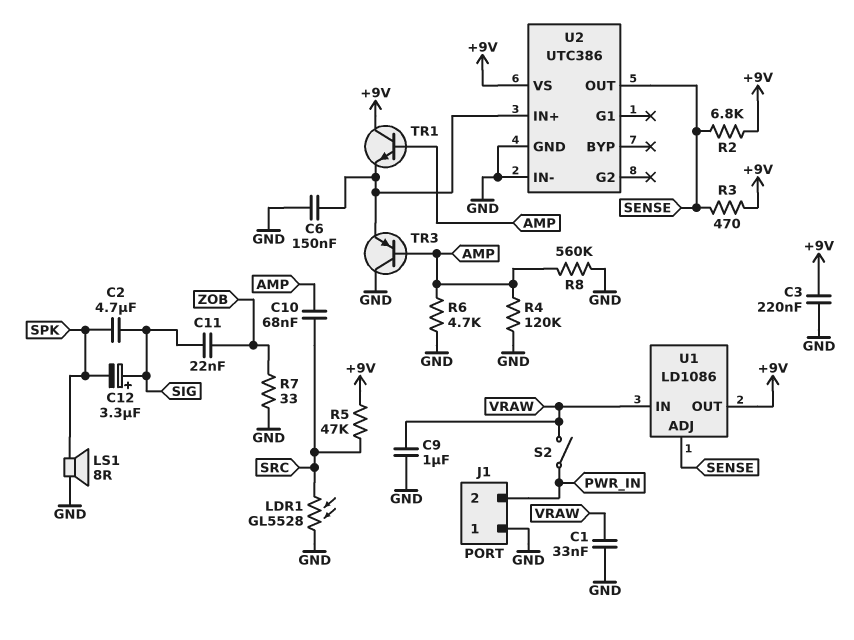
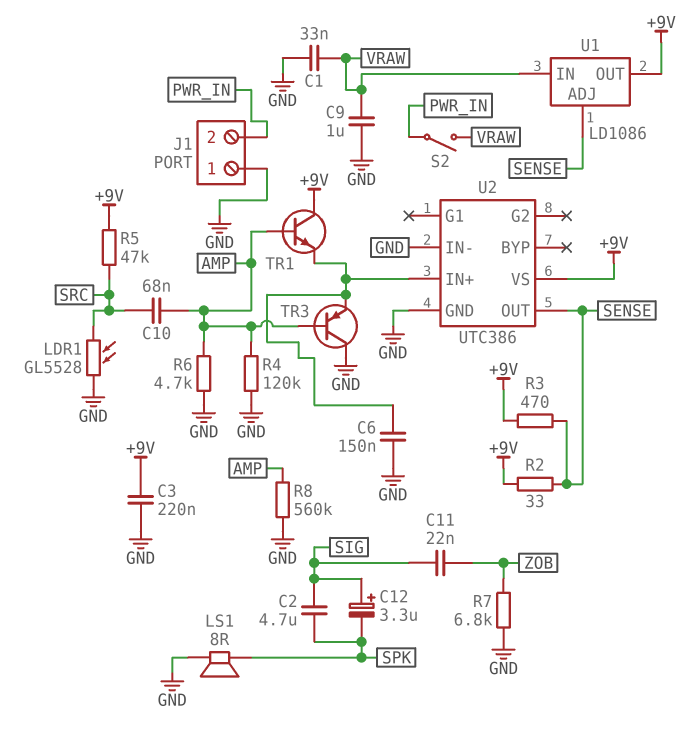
R2: 6.8k (+9V, SENSE) -> 33 (+9V, SENSE)
R7: 33 (GND, ZOB) -> 6.8k (GND, ZOB)

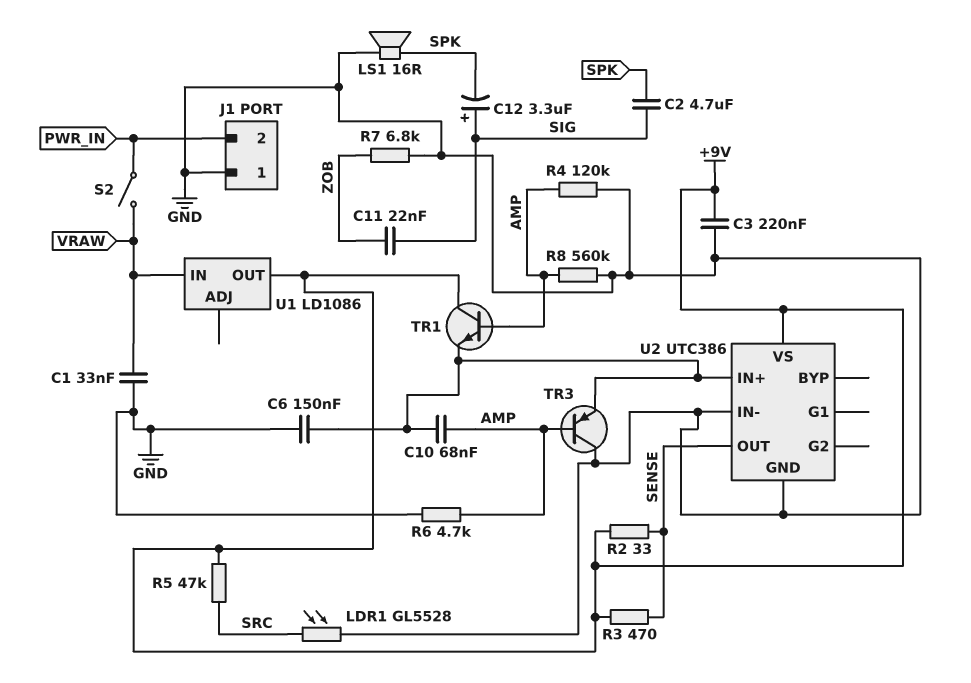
C9: 1uF (GND, VRAW) -> none
C10: 68nF (AMP, SRC) -> 68nF (AMP, U2/IN+)
LS1: speaker 8R (GND, SPK) -> speaker 16R (GND, SPK)
U1 pin ADJ: SENSE -> none

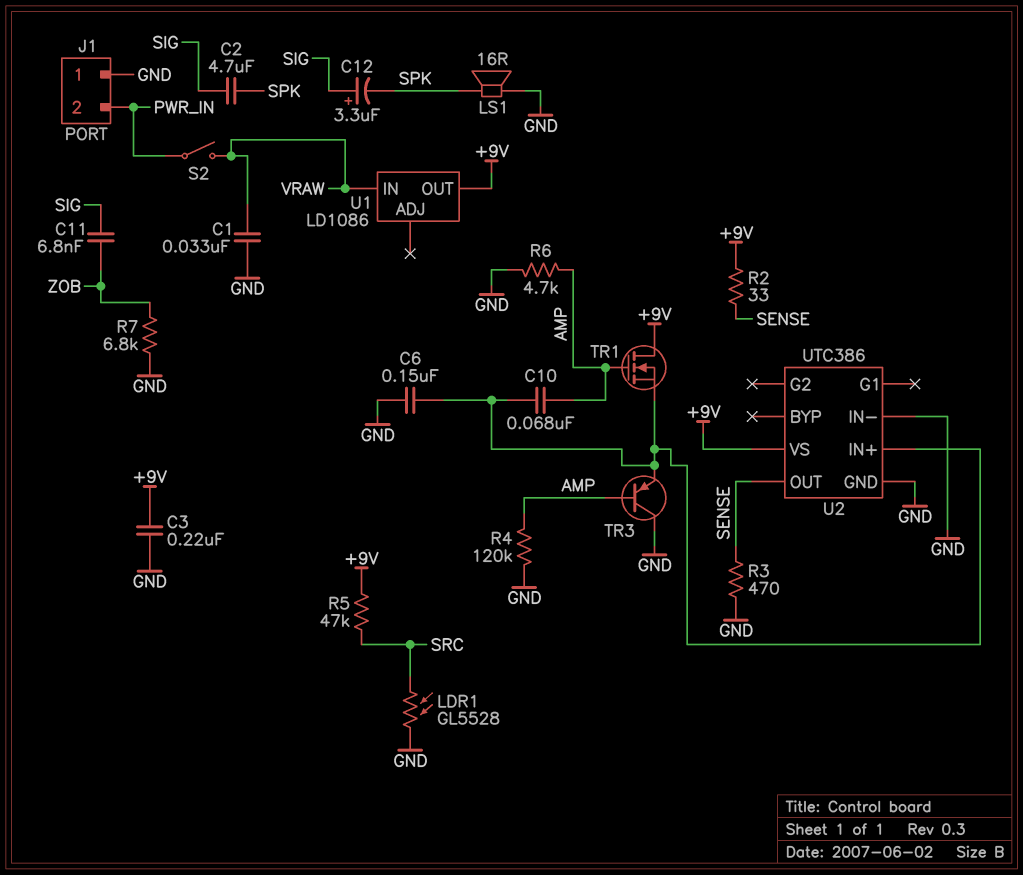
C11: 22nF (SIG, ZOB) -> 6.8nF (SIG, ZOB)
R3: 470 (+9V, SENSE) -> 470 (GND, SENSE)
R8: 560k (AMP, GND) -> none
TR1: NPN (B AMP, C +9V, E U2/IN+) -> NMOS (G AMP, D +9V, S U2/IN+)

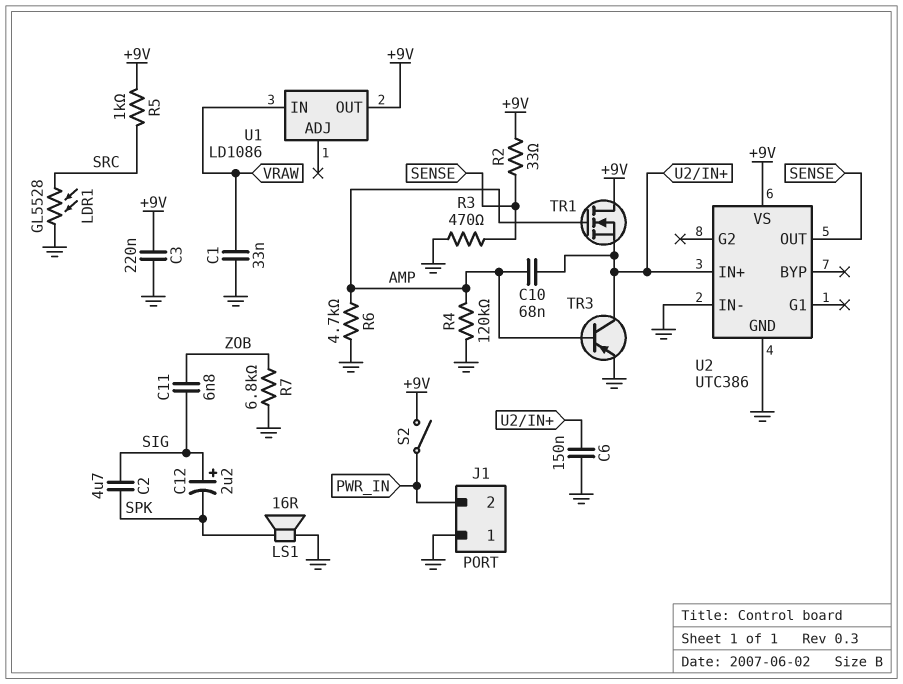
C12: 3.3uF (plus SIG, minus SPK) -> 2.2uF (plus SIG, minus SPK)
R5: 47k (+9V, SRC) -> 1k (+9V, SRC)
S2: switch (PWR_IN, VRAW) -> switch (+9V, PWR_IN)
TR3: PNP (B AMP, C GND, E U2/IN+) -> PNP (B AMP, C U2/IN+, E GND)

